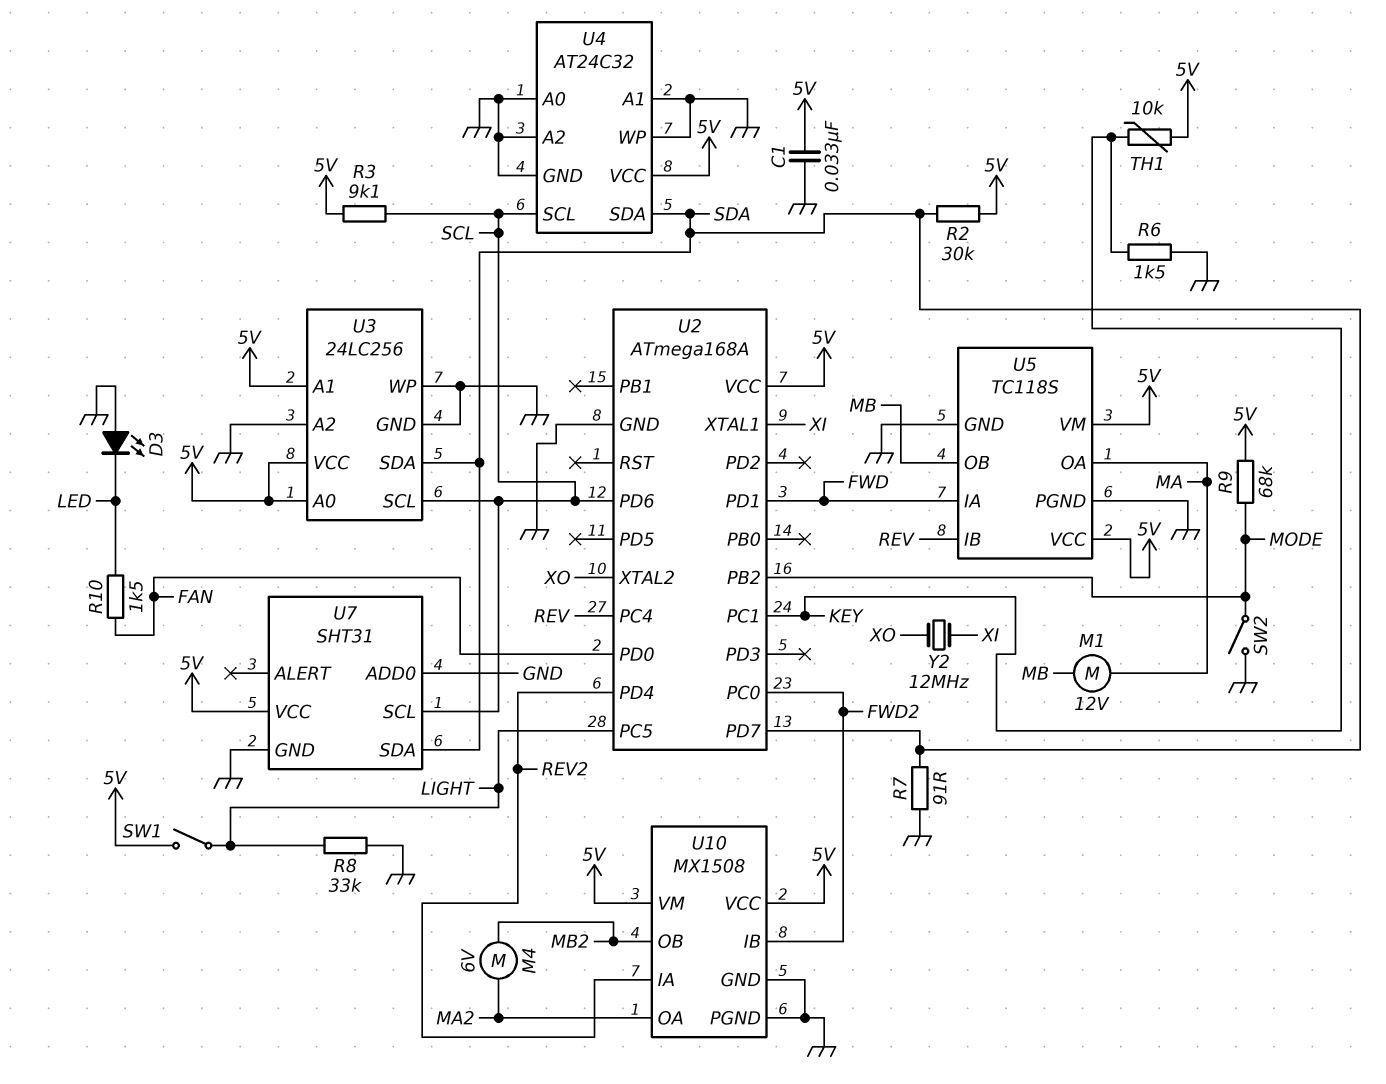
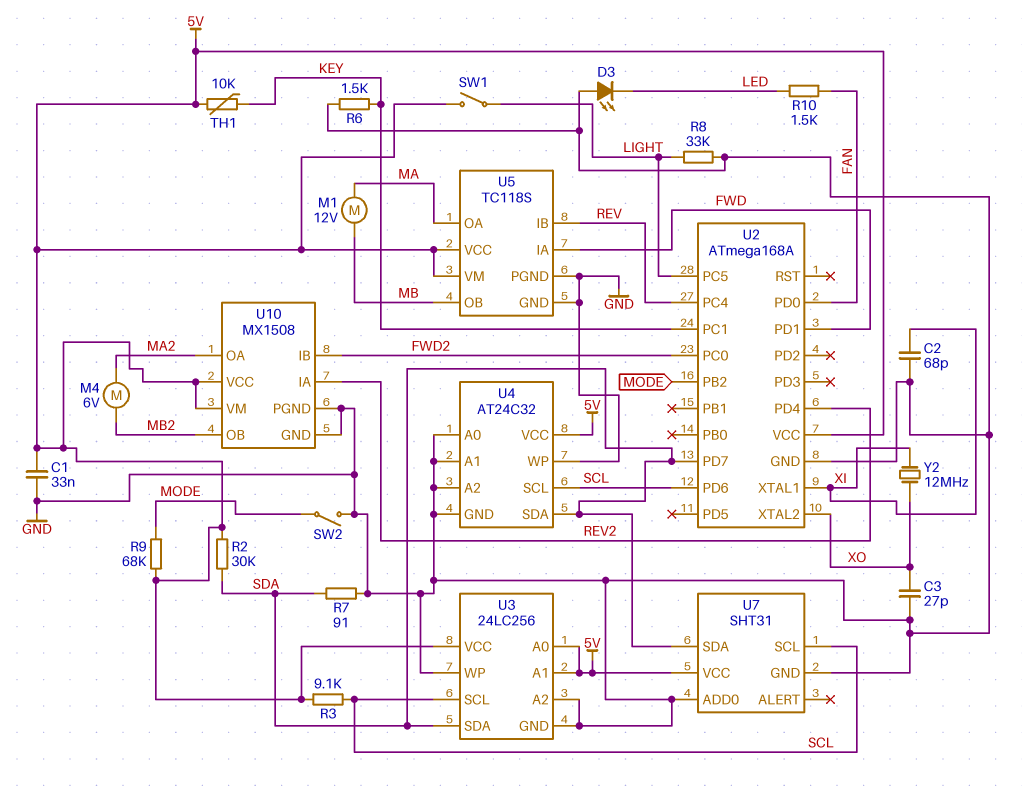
C2: none -> 68pF (GND, XI)
C3: none -> 27pF (GND, XO)

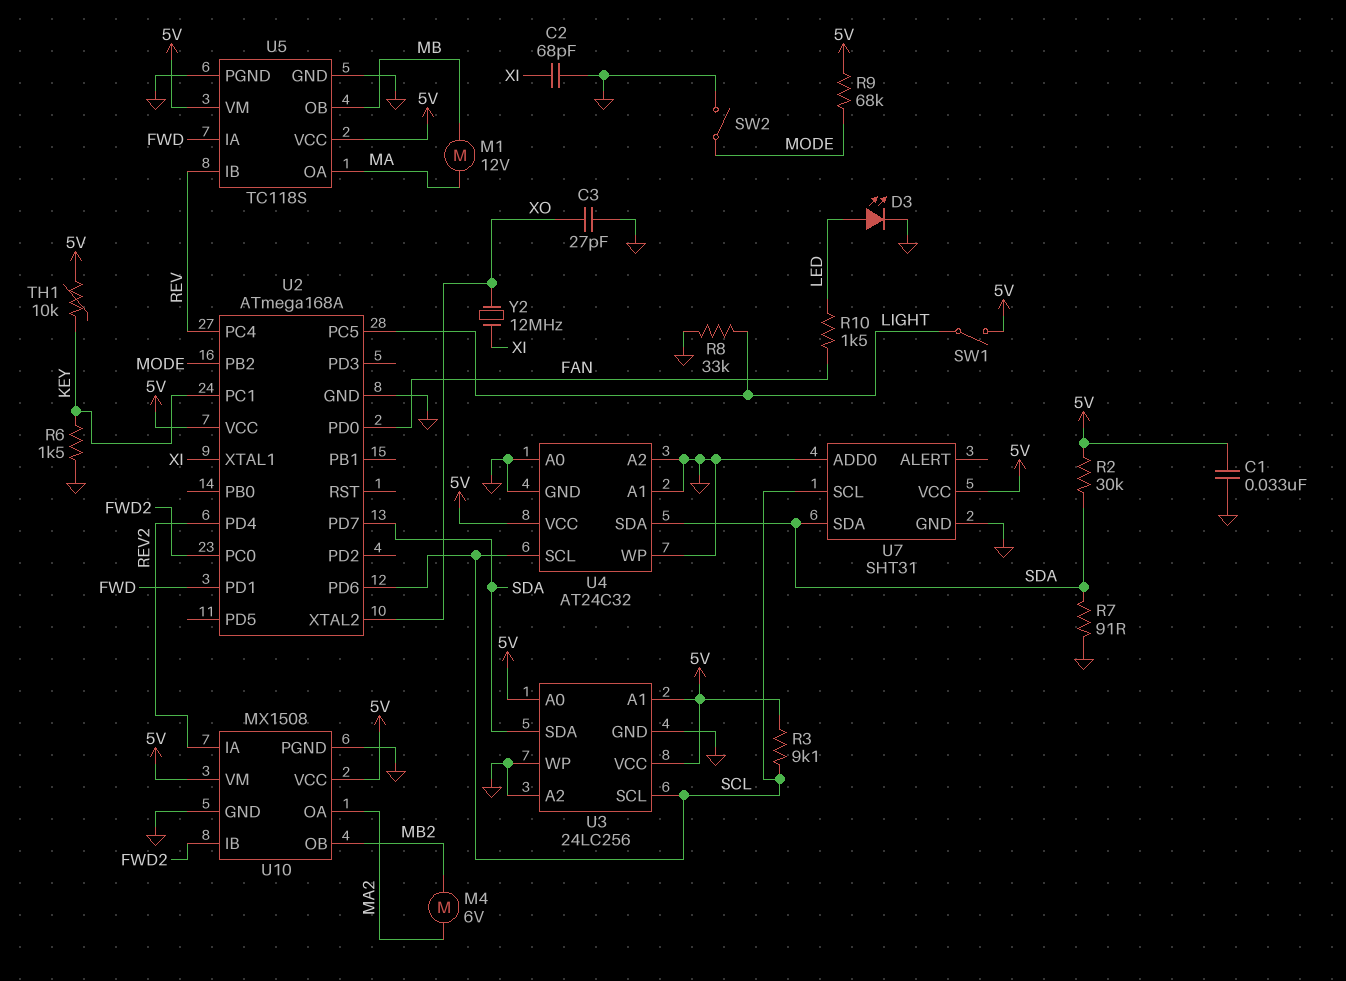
D3: LED (A GND, K LED) -> LED (A LED, K GND)

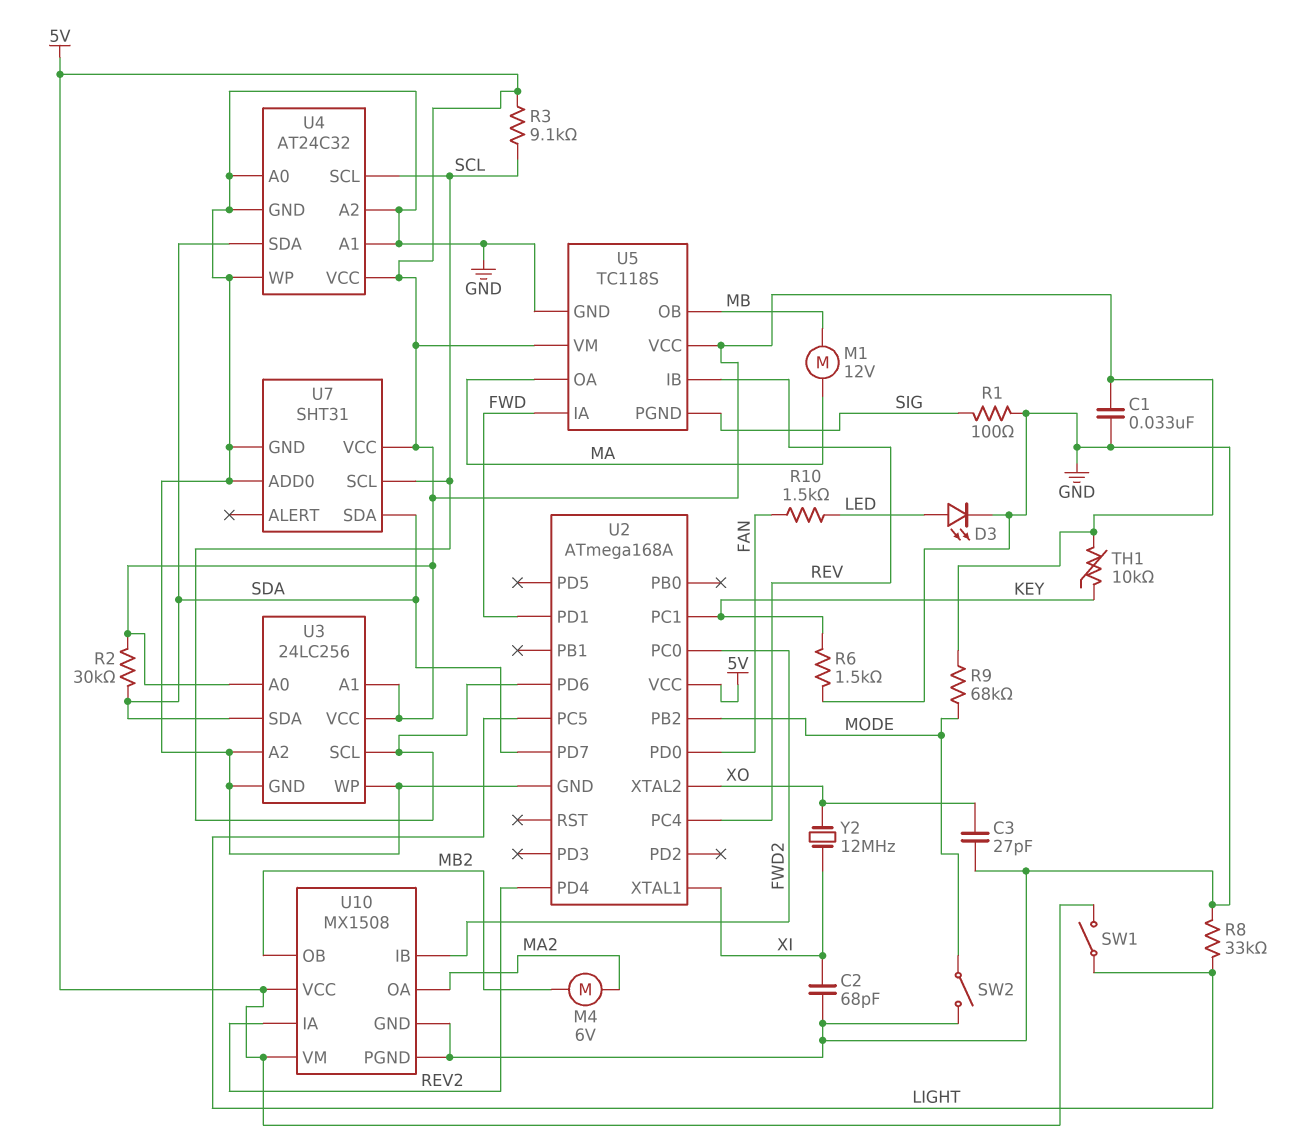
R1: none -> 100 (GND, SIG)
R7: 91 (GND, SDA) -> none
U5 pin PGND: GND -> SIG

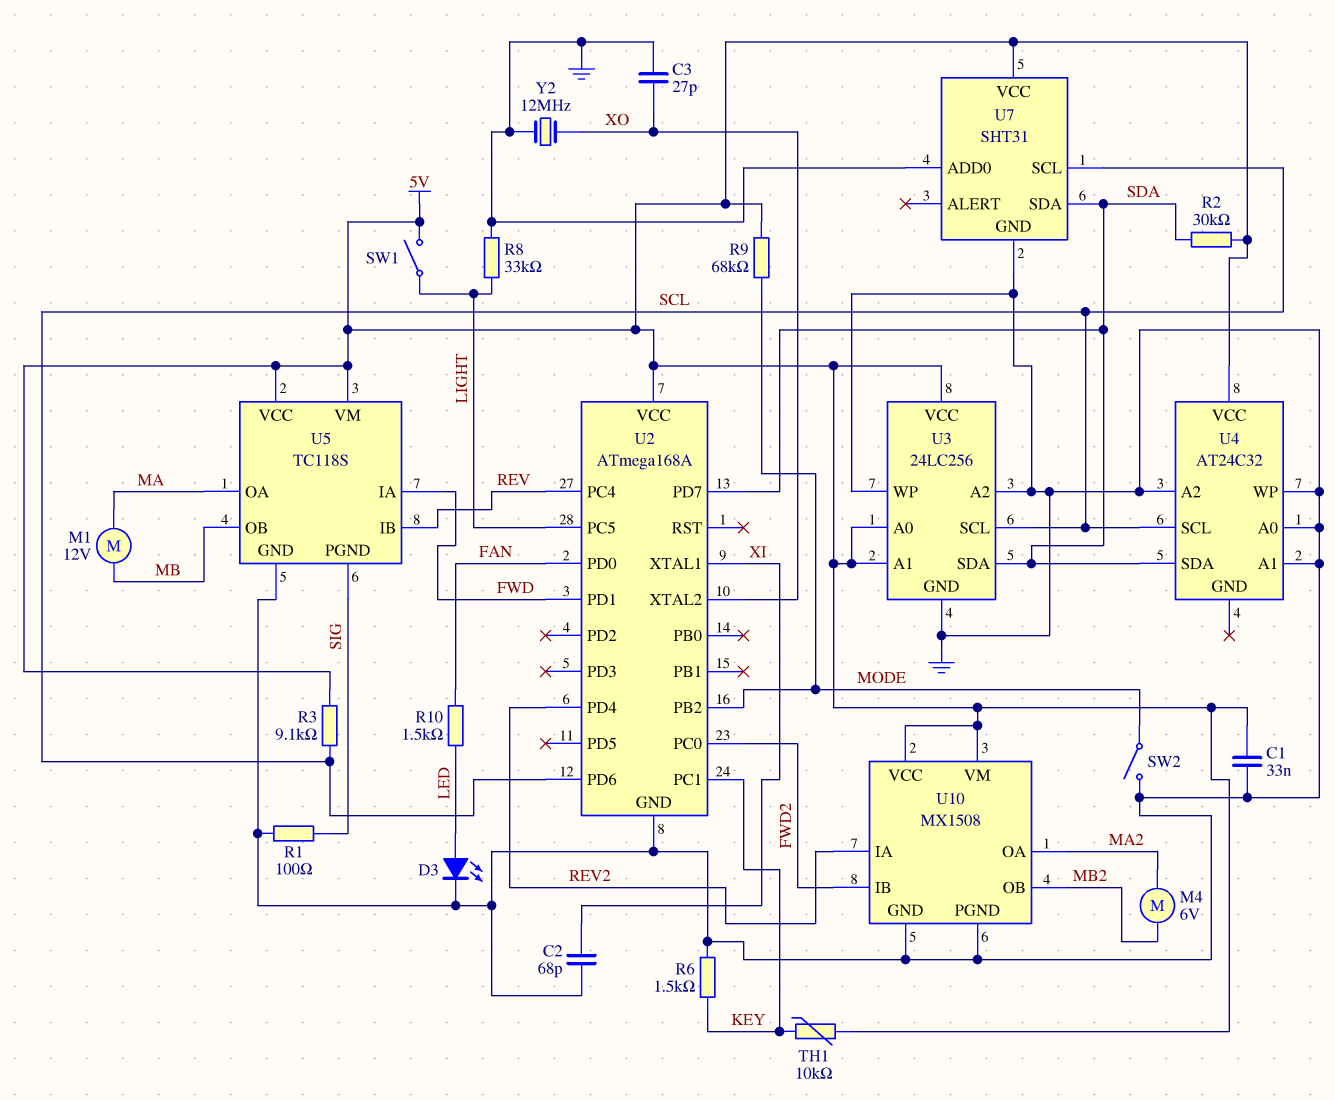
U4 pin GND: GND -> none
Y2: 12MHz (XI, XO) -> 12MHz (GND, XO)

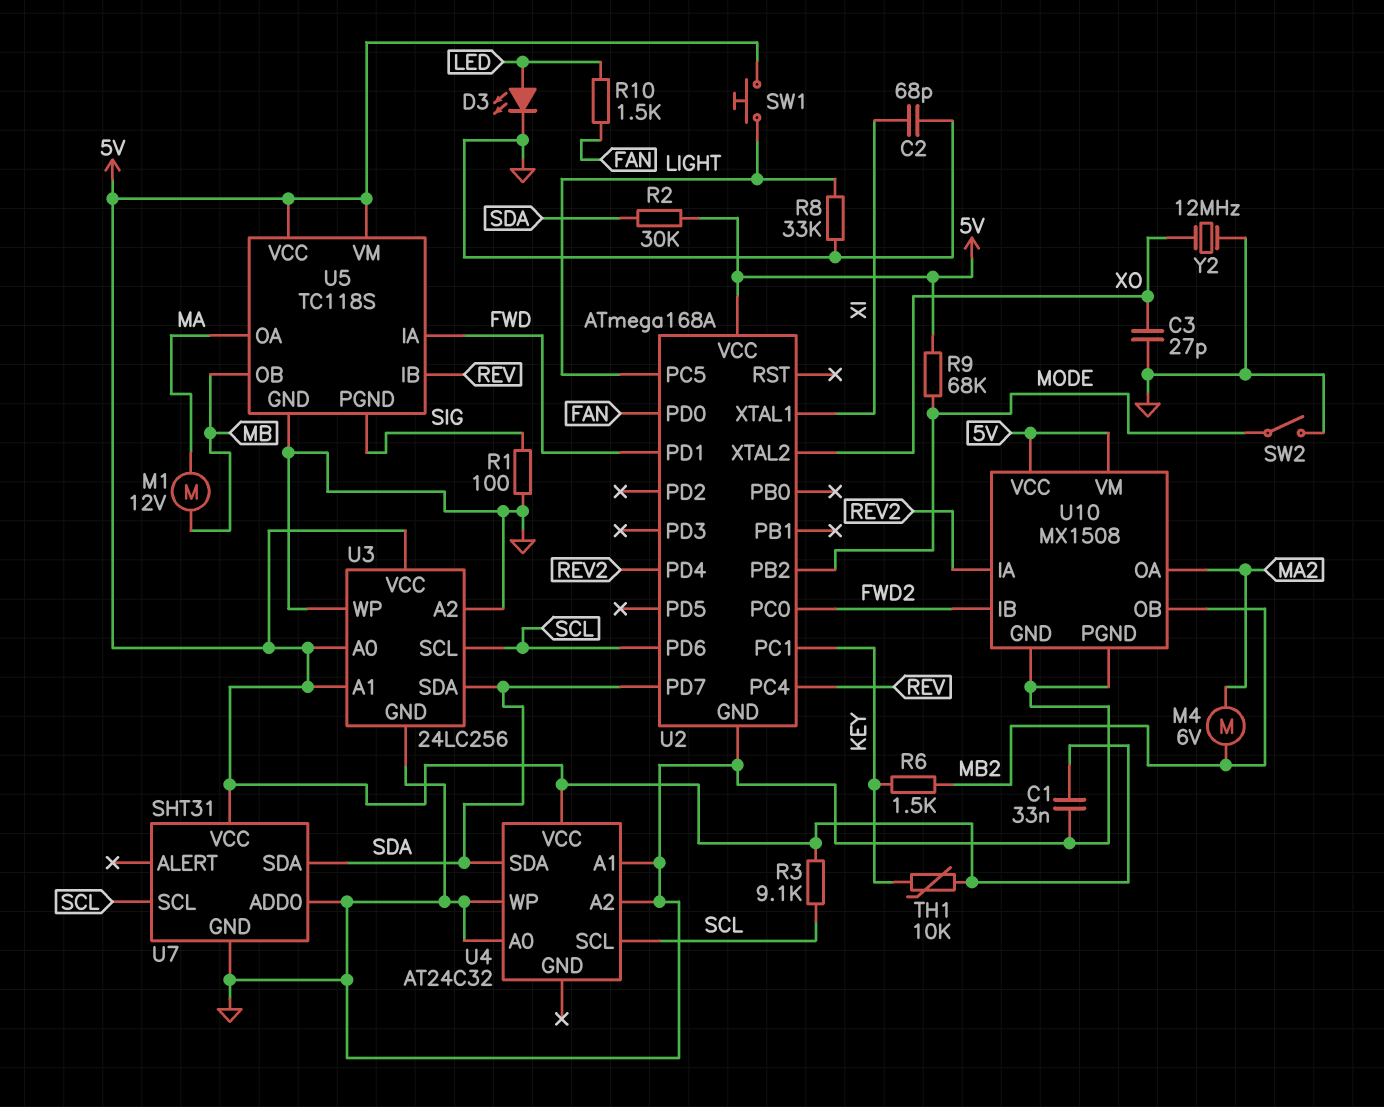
R6: 1.5k (GND, KEY) -> 1.5k (KEY, MB2)
SW1: switch (5V, LIGHT) -> button (5V, LIGHT)

